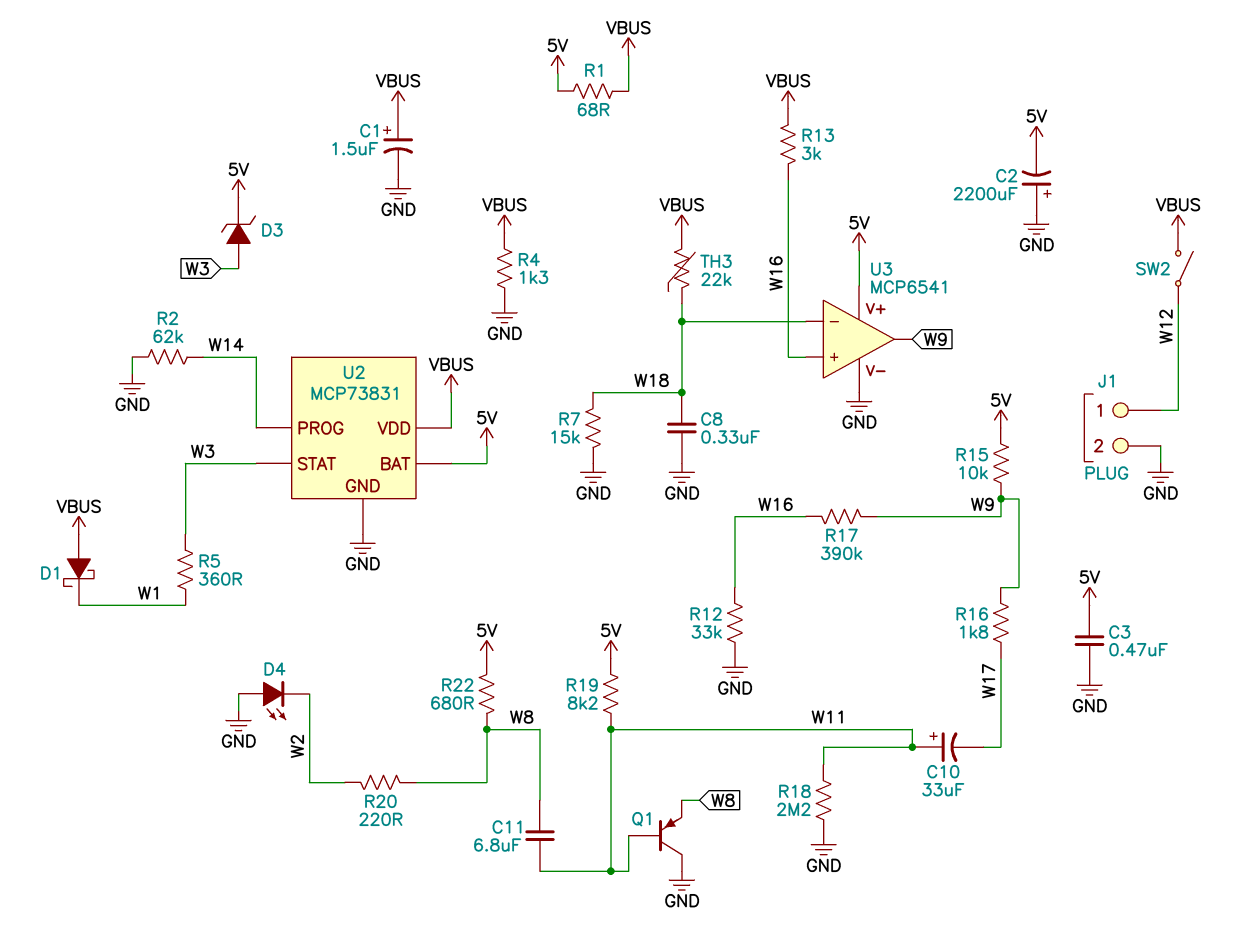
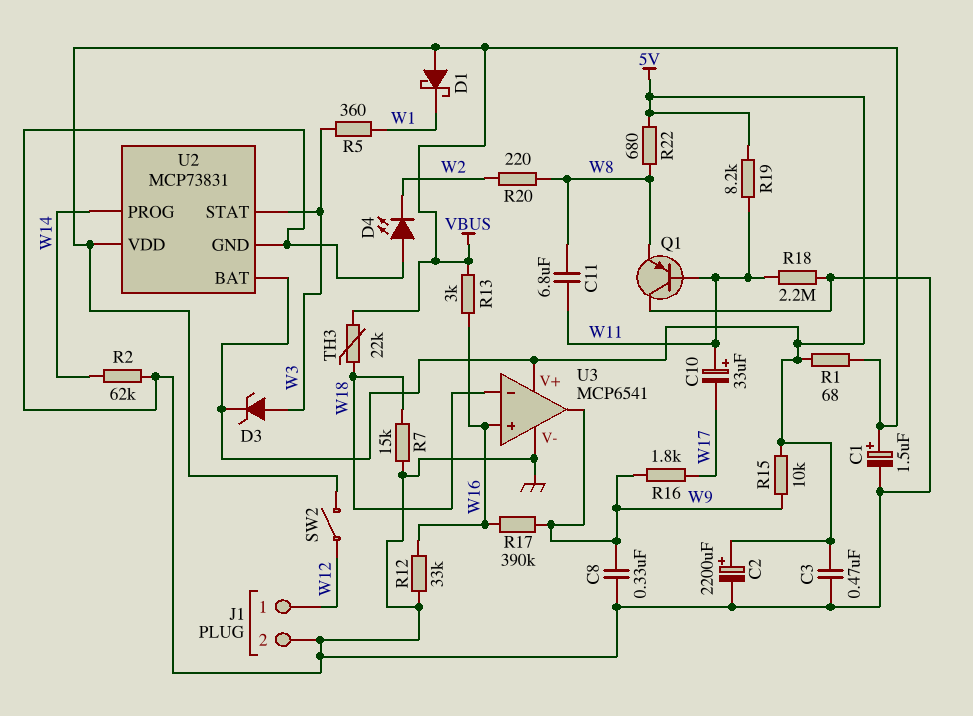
C2: 2200uF (plus GND, minus 5V) -> 2200uF (plus 5V, minus GND)
C8: 330nF (GND, W18) -> 330nF (GND, W9)
R4: 1.3k (GND, VBUS) -> none

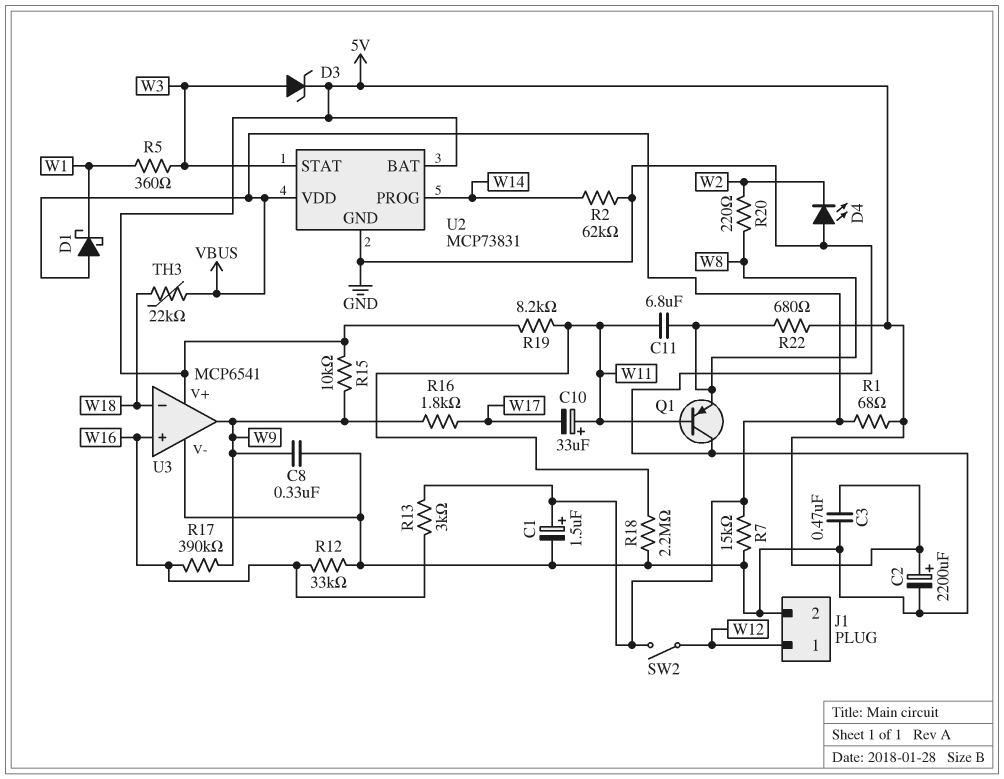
R7: 15k (GND, W18) -> 15k (GND, VBUS)

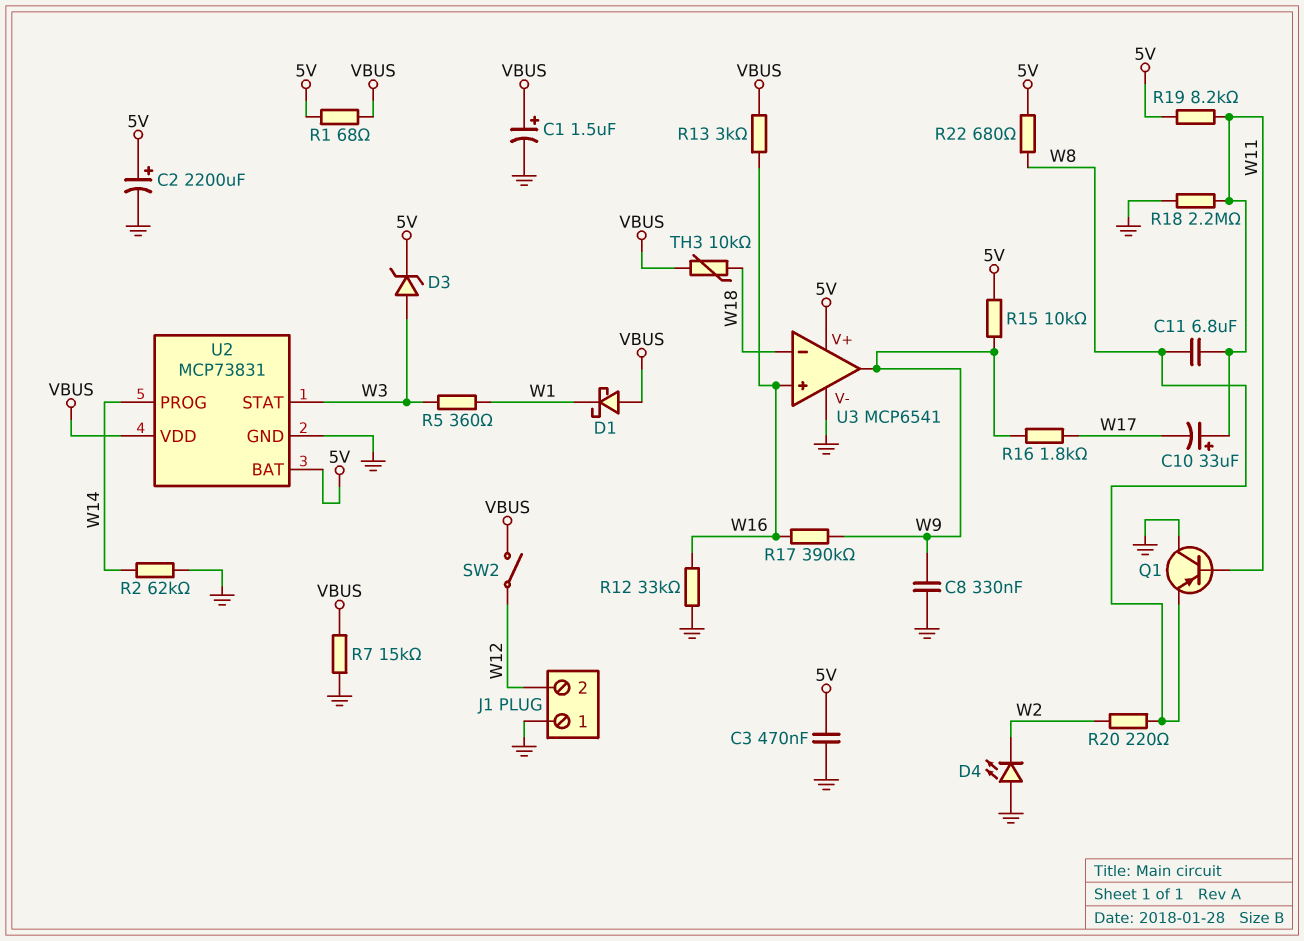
J1 pin 1: W12 -> GND
J1 pin 2: GND -> W12
TH3: 22k (VBUS, W18) -> 10k (VBUS, W18)

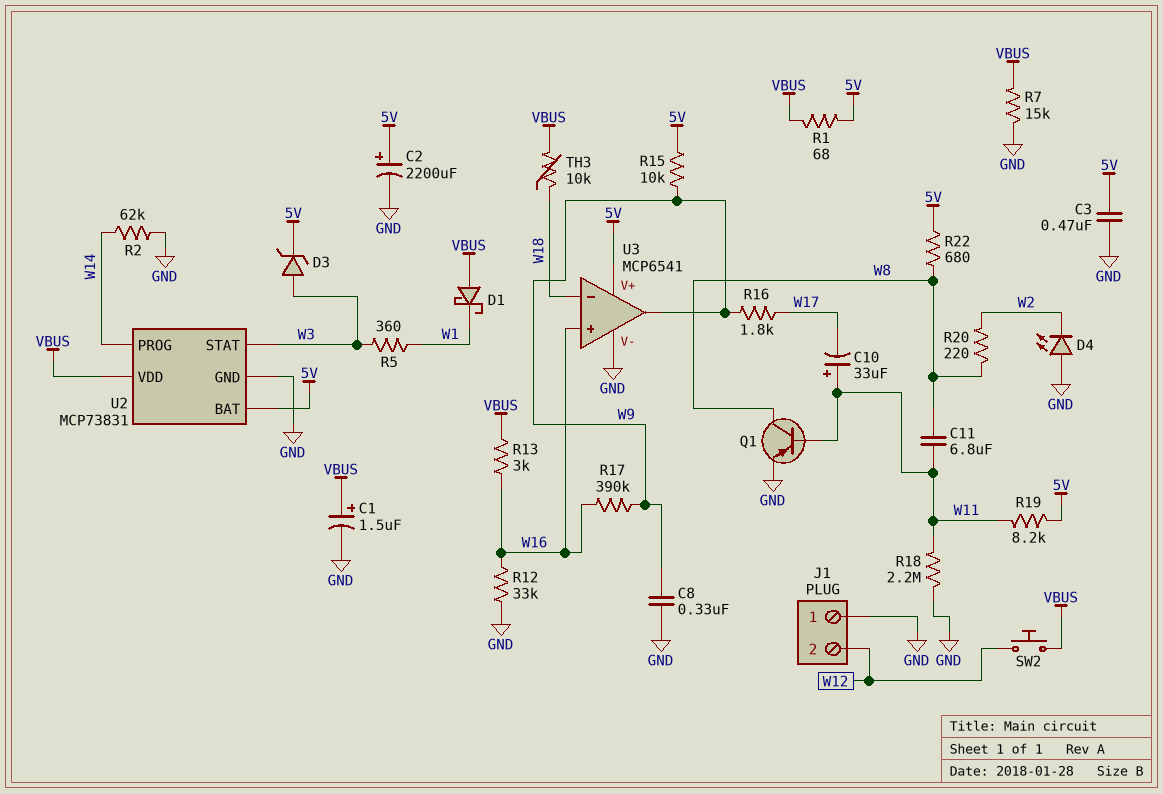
Q1: PNP (B W11, C GND, E W8) -> PNP (B W11, C W8, E GND)
SW2: switch (VBUS, W12) -> button (VBUS, W12)

